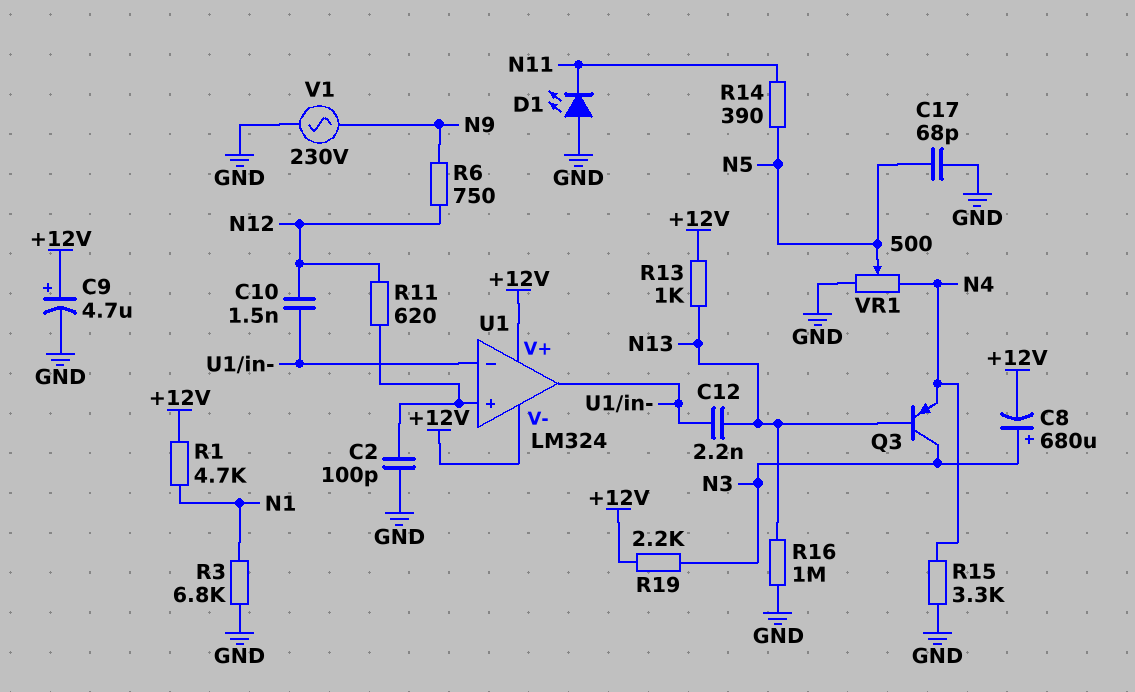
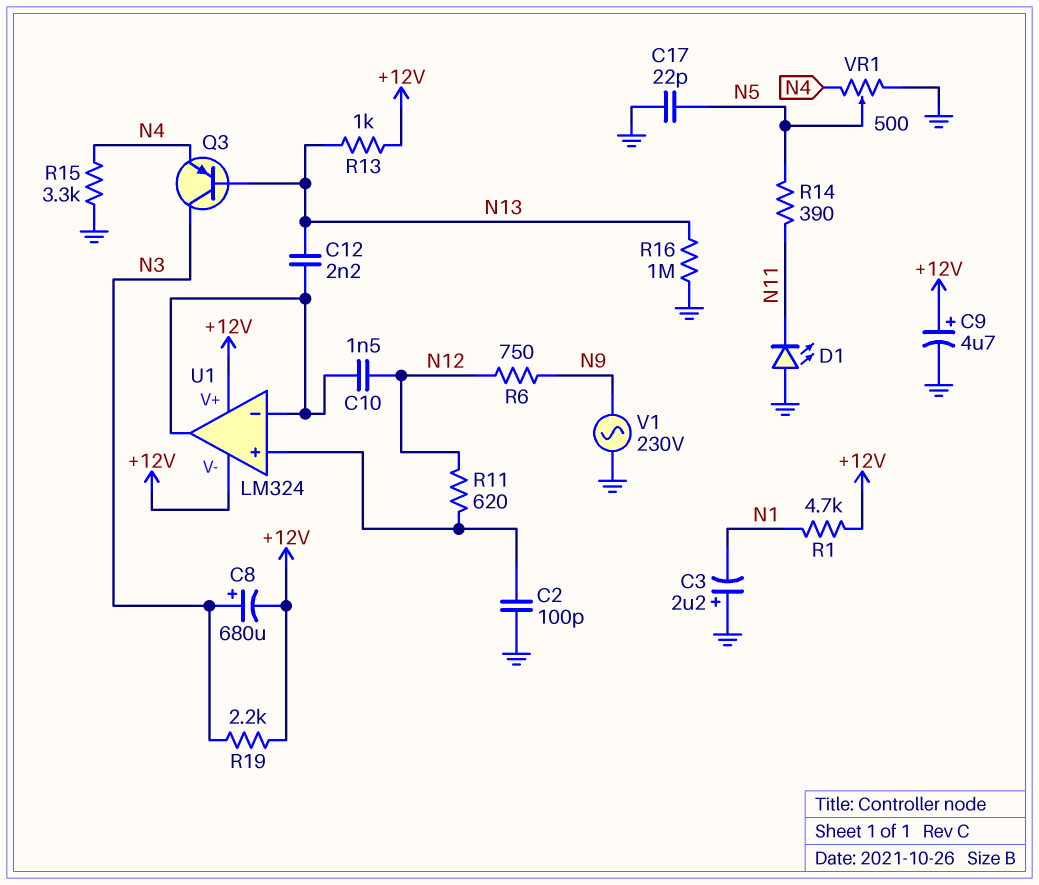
C3: none -> 2.2uF (plus GND, minus N1)
C17: 68pF (GND, N5) -> 22pF (GND, N5)
R3: 6.8k (GND, N1) -> none

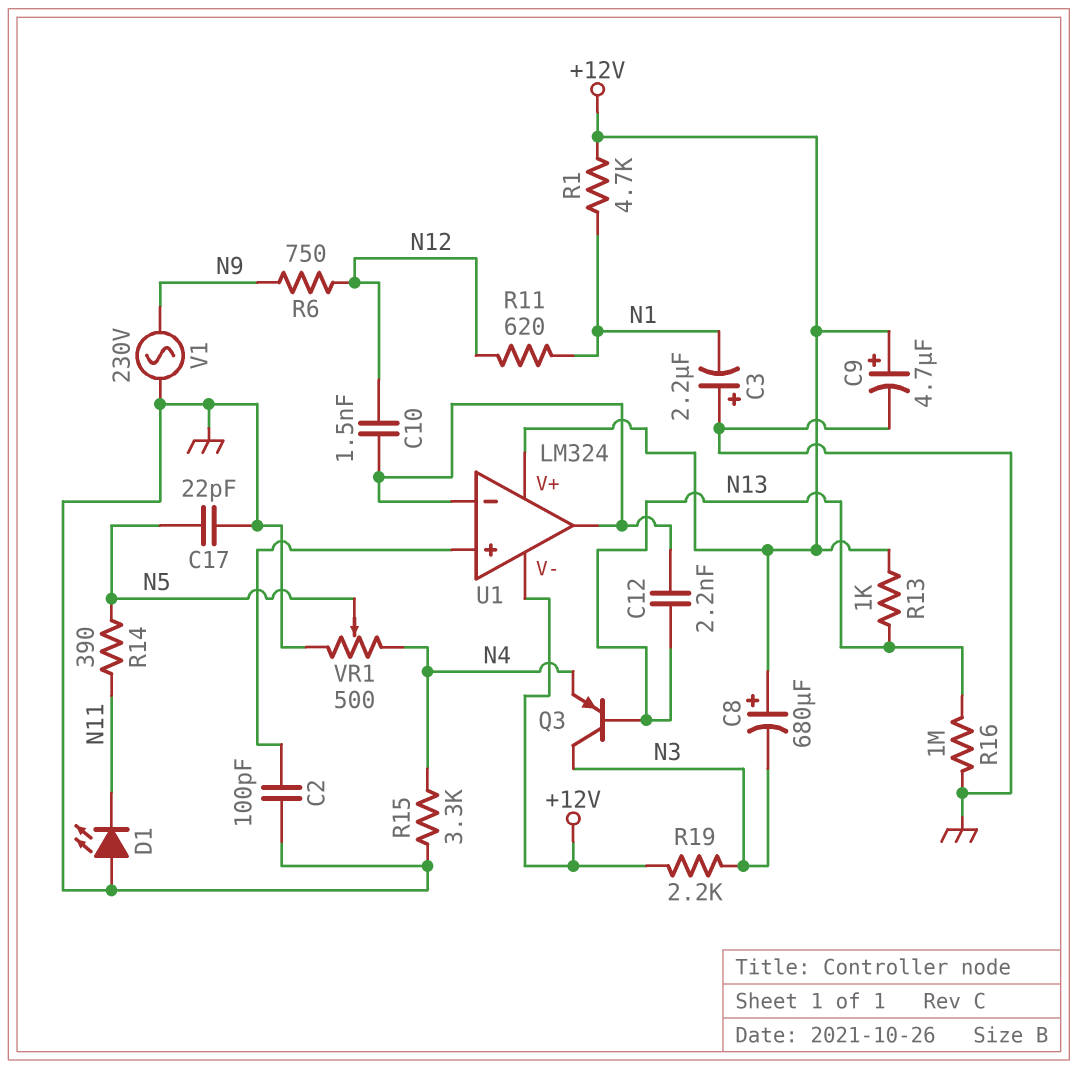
C8: 680uF (plus N3, minus +12V) -> 680uF (plus +12V, minus N3)
R11: 620 (N12, U1/in+) -> 620 (N1, N12)

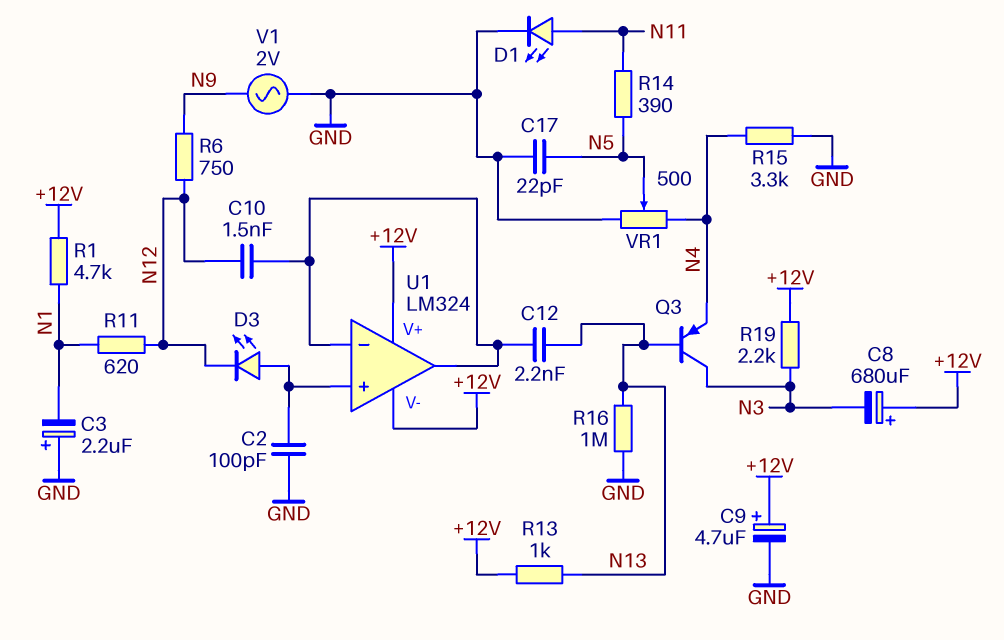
D1: LED (A GND, K N11) -> LED (A N11, K GND)
D3: none -> LED (A U1/in+, K N12)
V1: AC 230V (GND, N9) -> AC 2V (GND, N9)

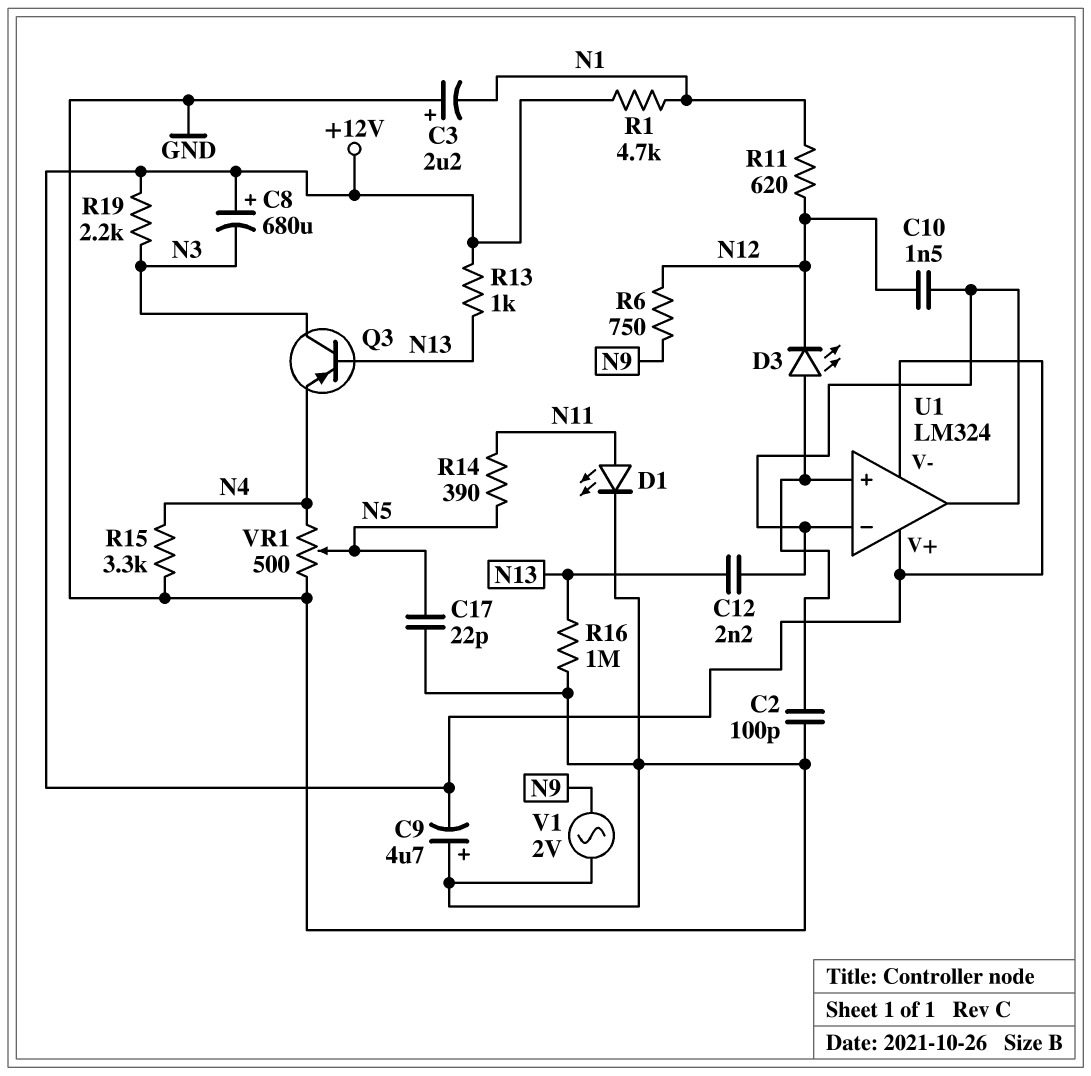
C9: 4.7uF (plus +12V, minus GND) -> 4.7uF (plus GND, minus +12V)

